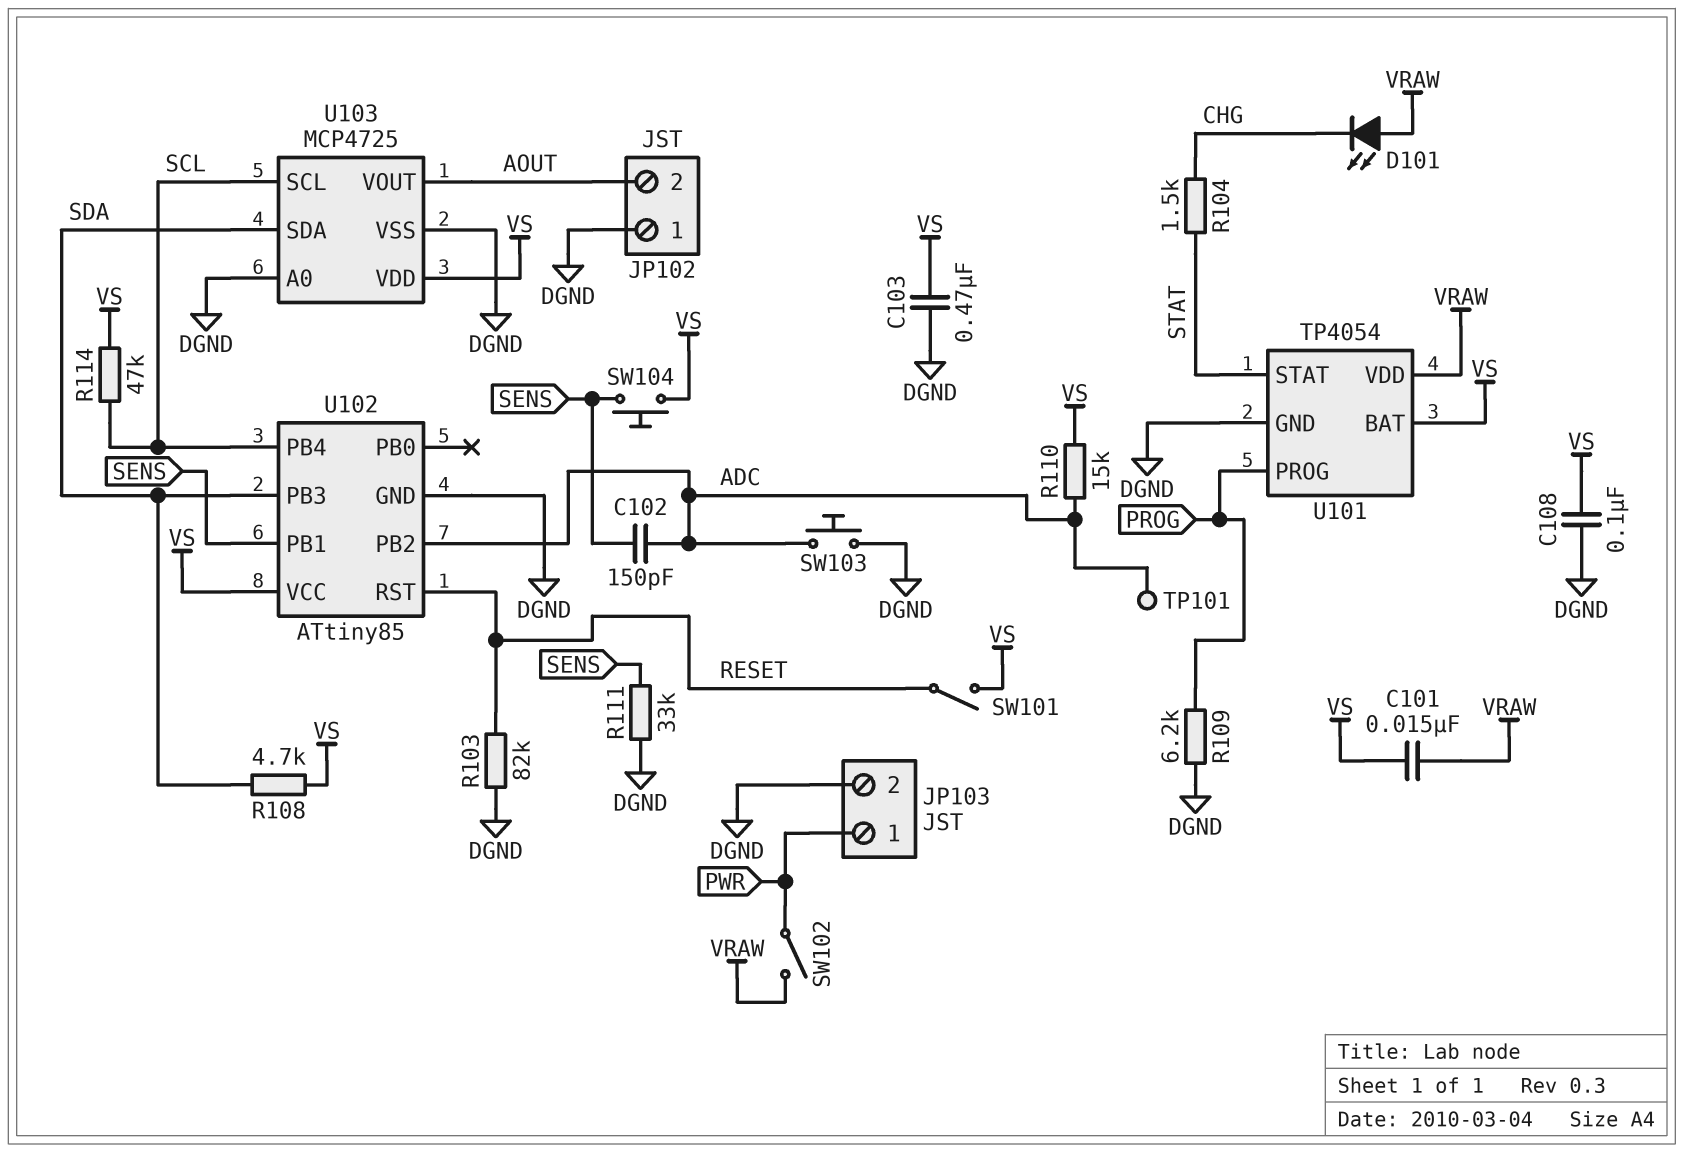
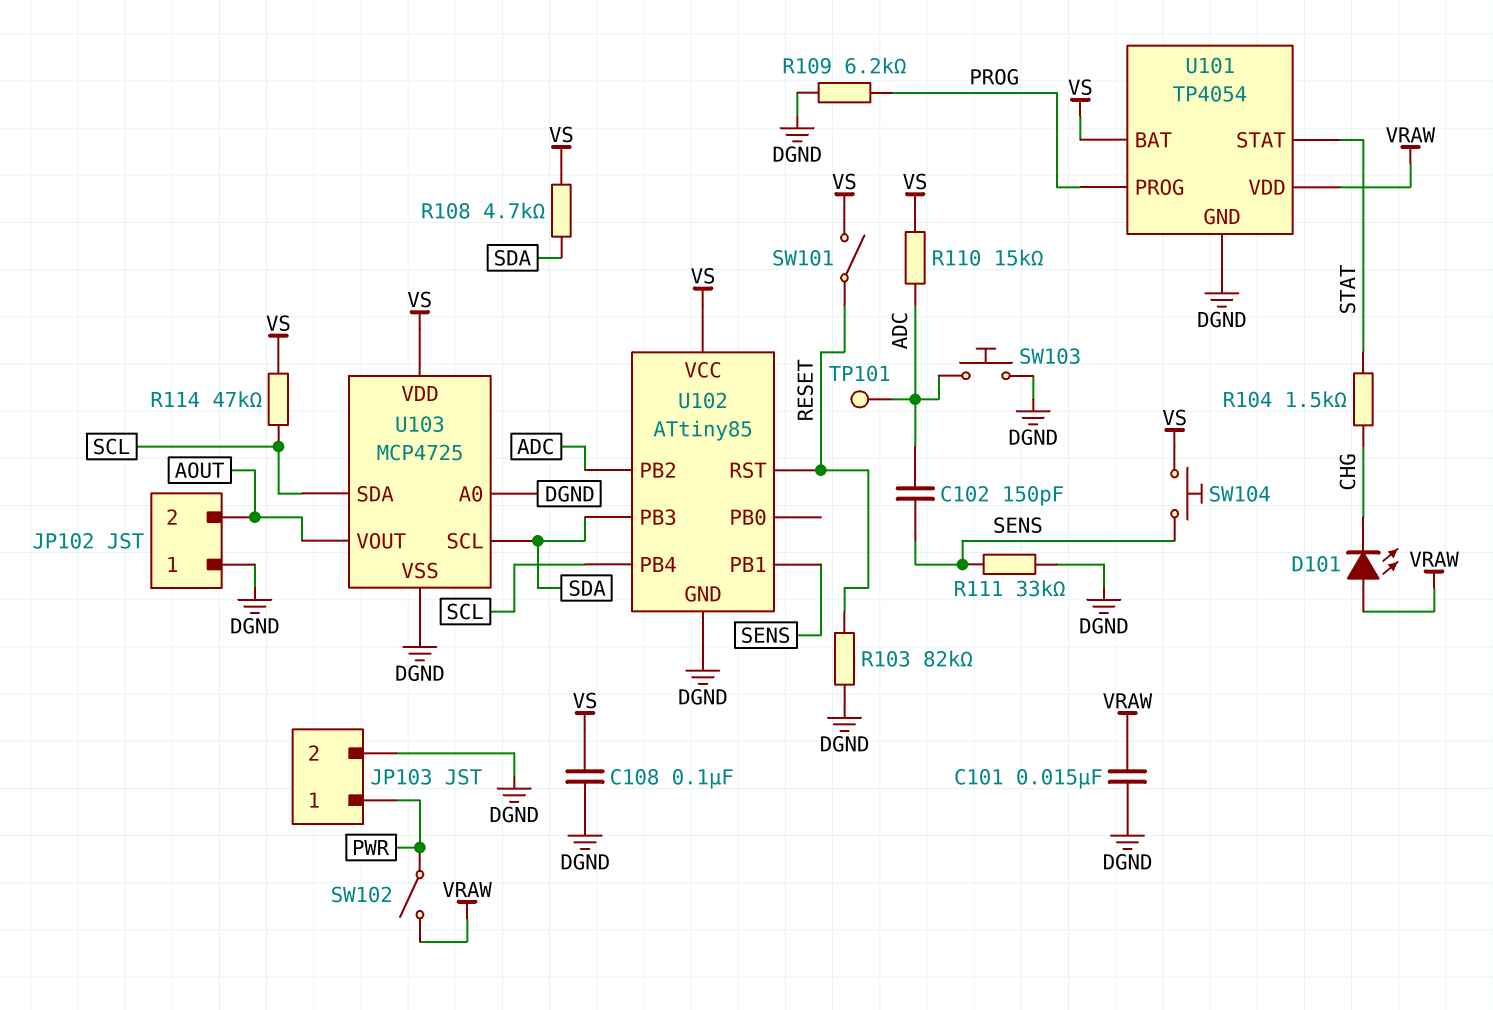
C101: 15nF (VRAW, VS) -> 15nF (DGND, VRAW)
C103: 470nF (DGND, VS) -> none
U103 pin SCL: SCL -> SDA
U103 pin SDA: SDA -> SCL

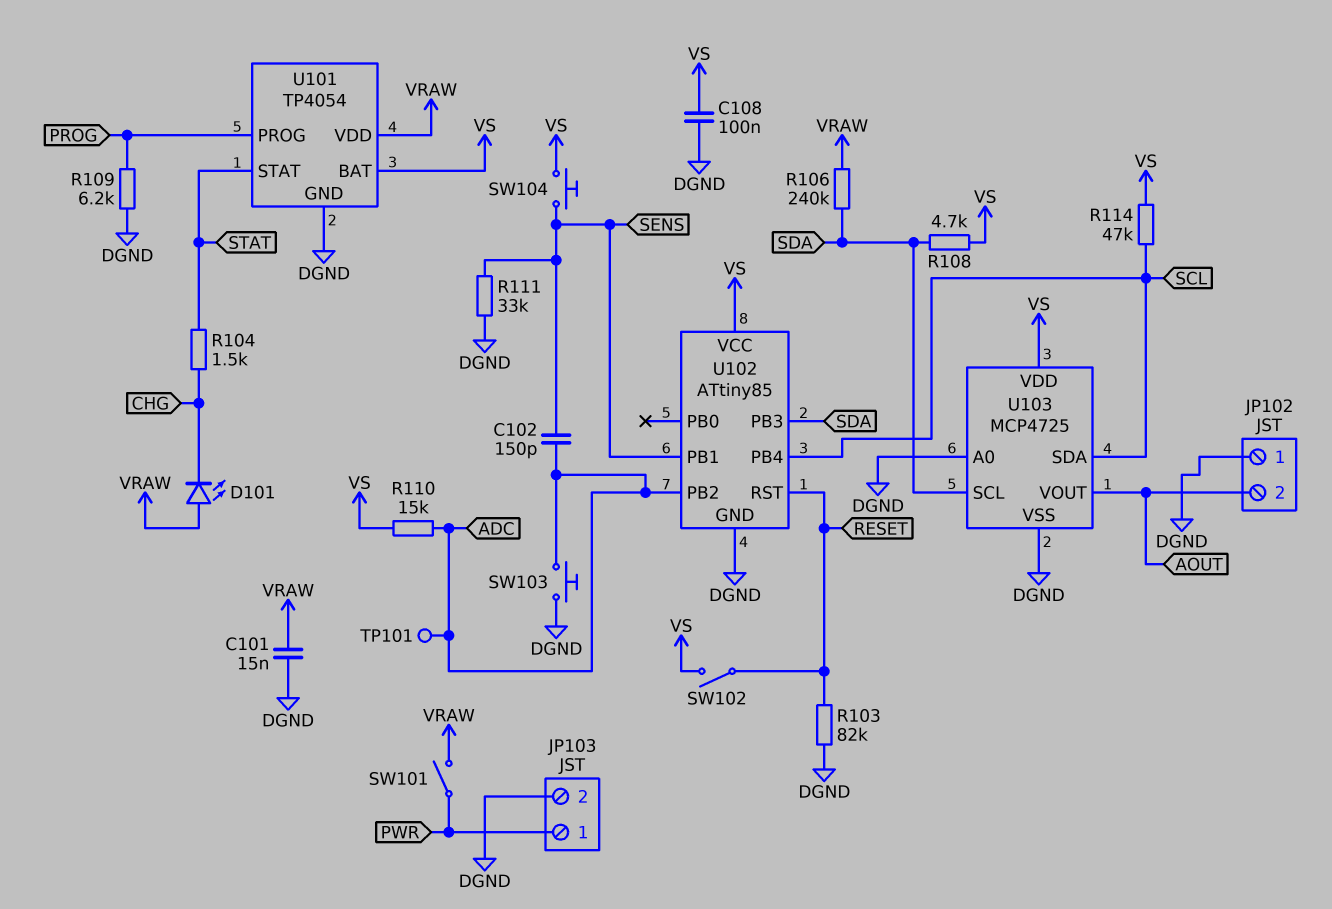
R106: none -> 240k (SDA, VRAW)
SW101: switch (RESET, VS) -> switch (PWR, VRAW)
SW102: switch (PWR, VRAW) -> switch (RESET, VS)

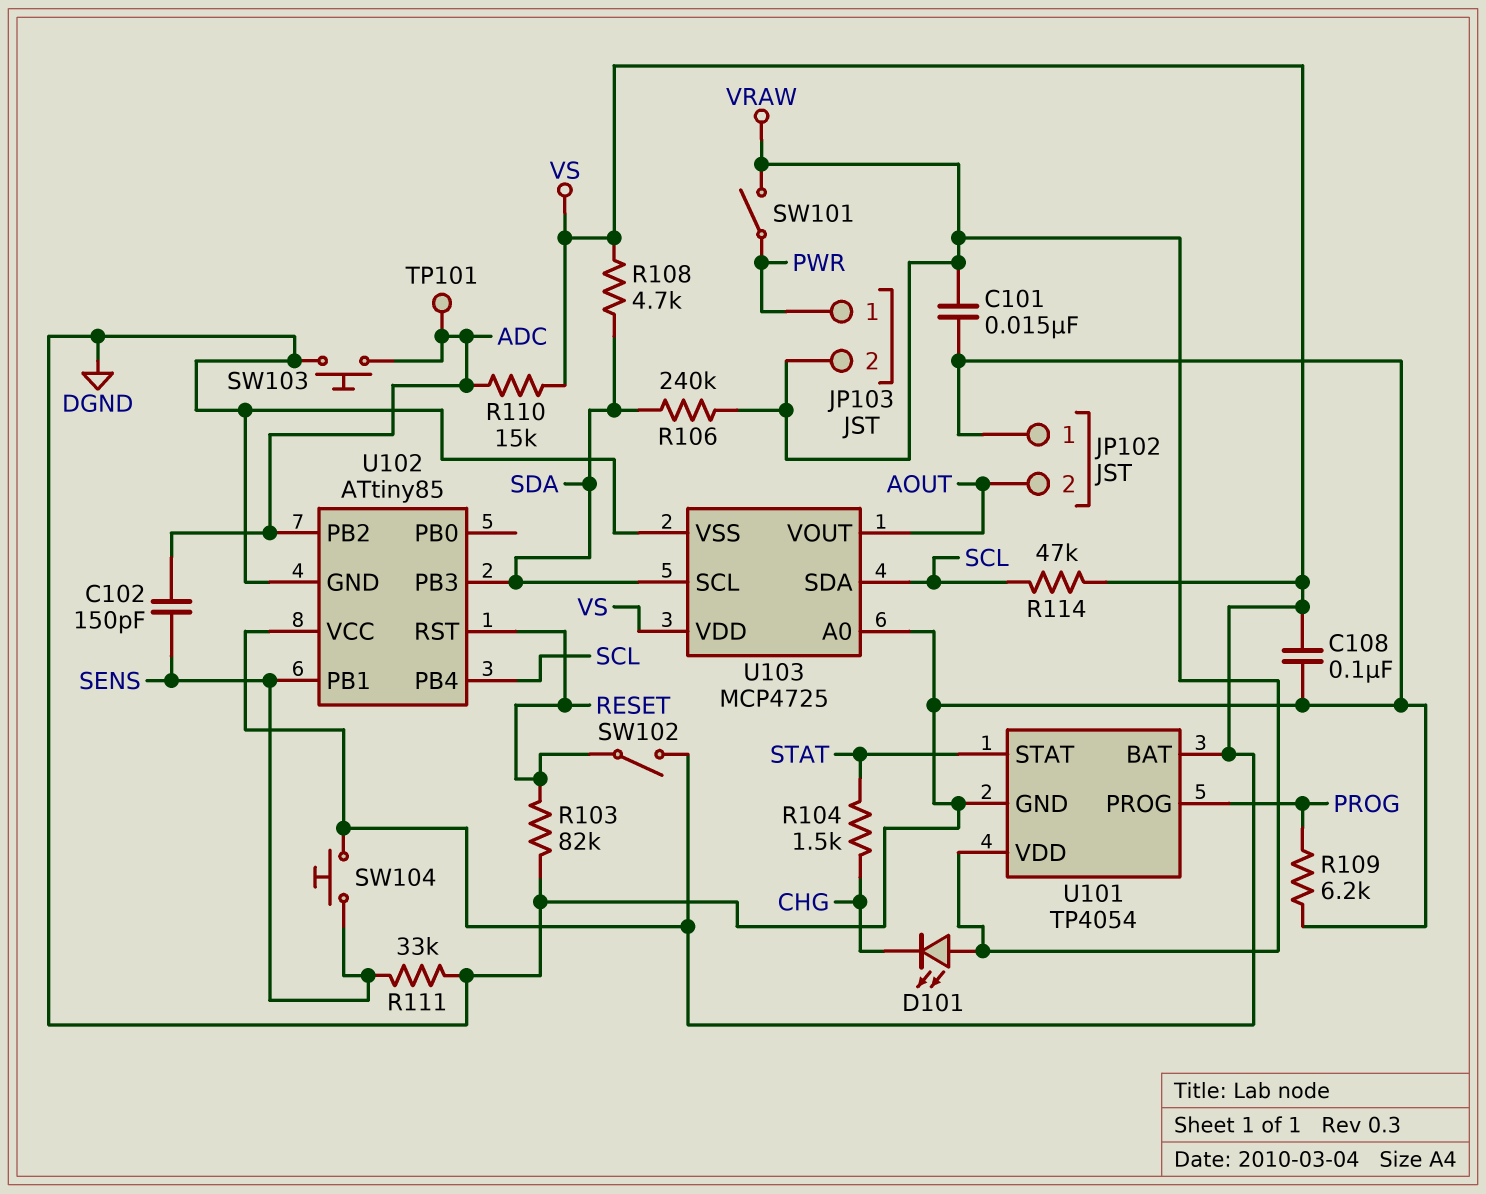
JP103 pin 2: DGND -> VRAW

